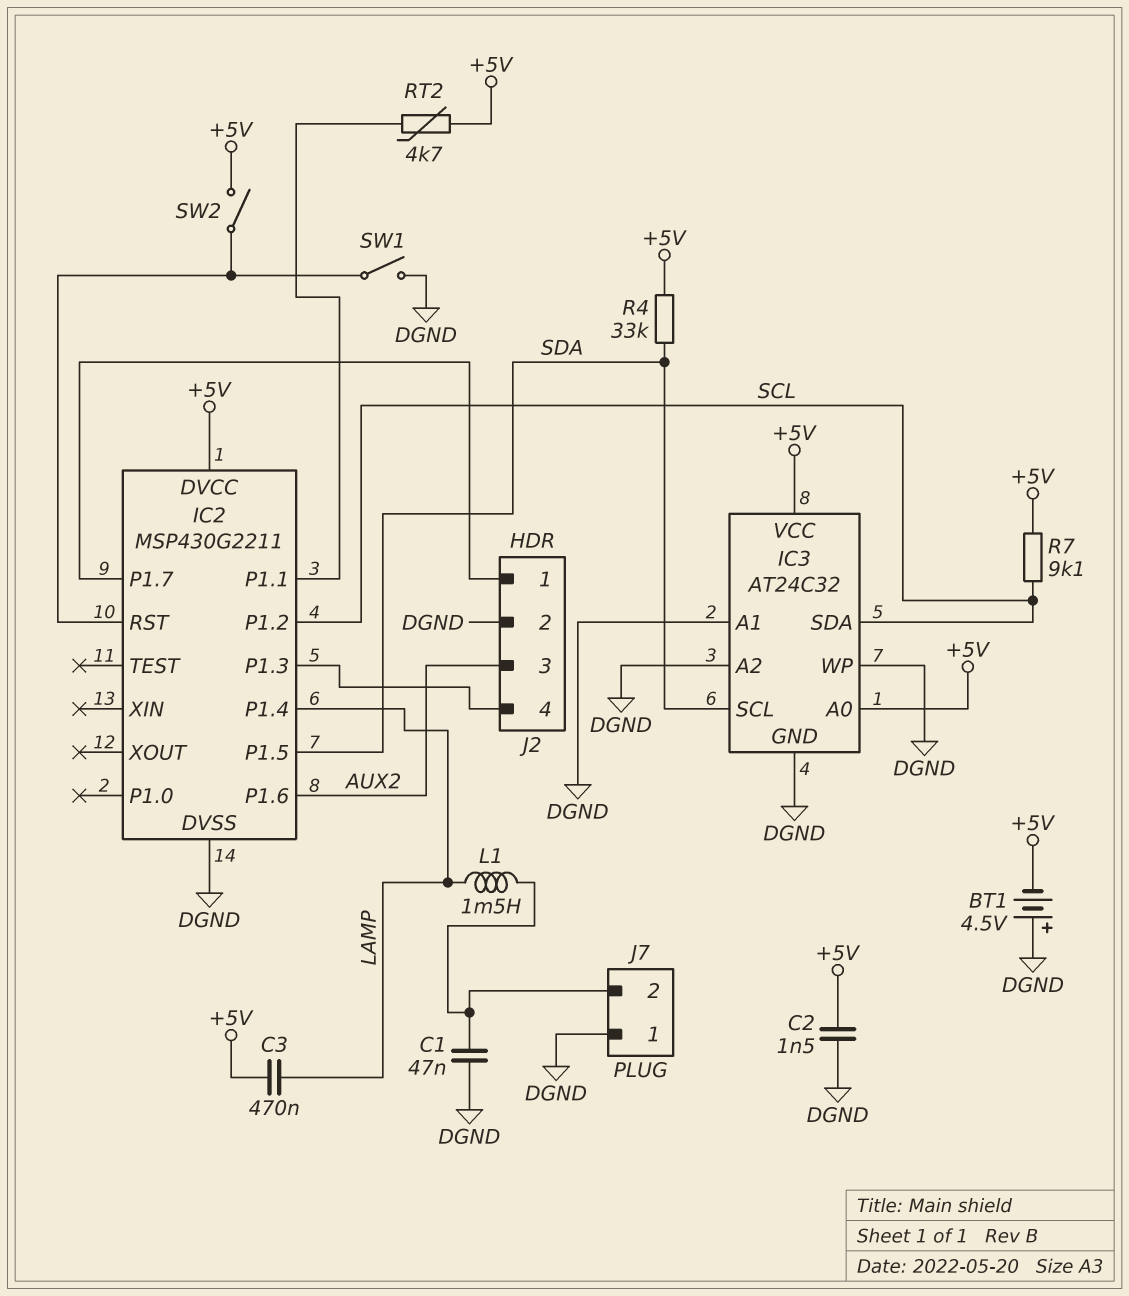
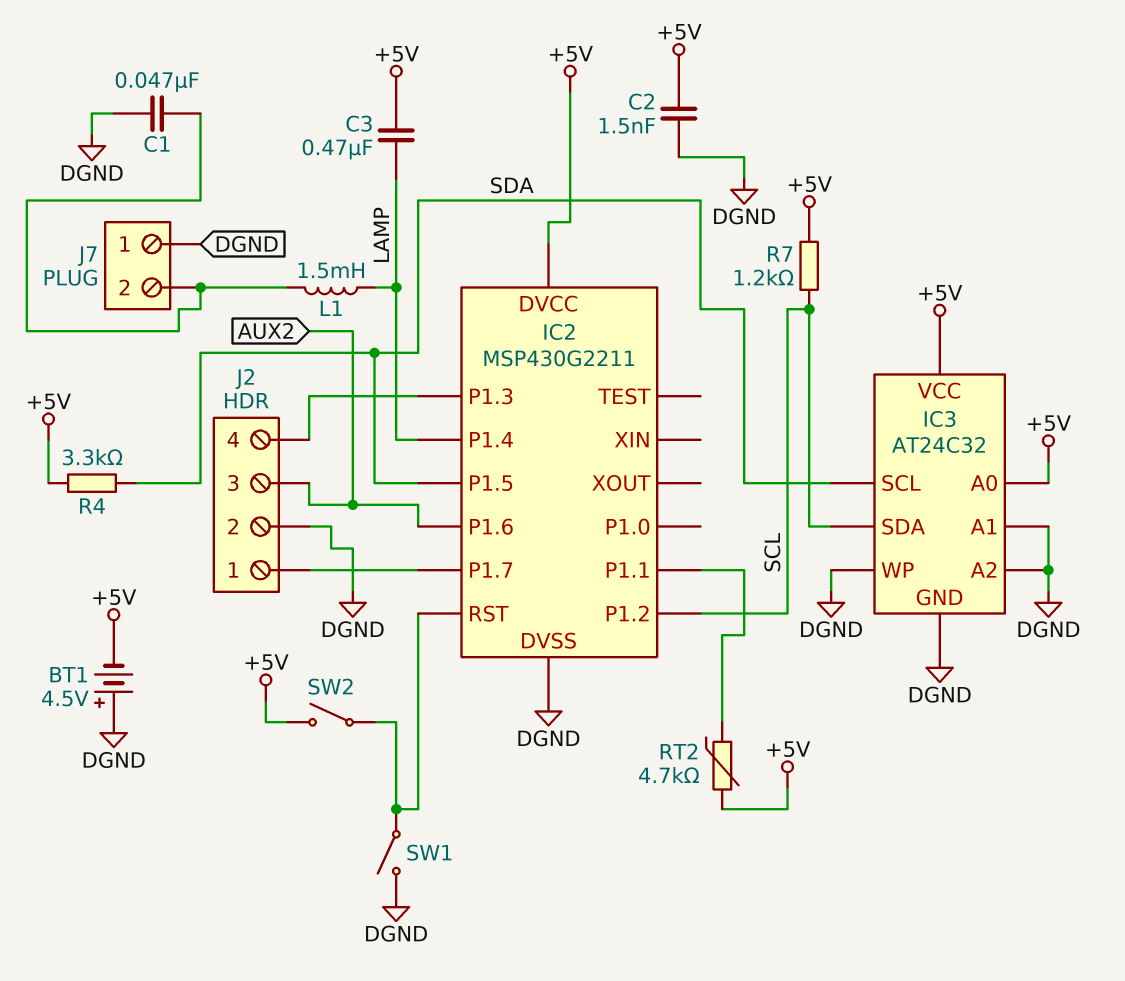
R4: 33k (+5V, SDA) -> 3.3k (+5V, SDA)
R7: 9.1k (+5V, SCL) -> 1.2k (+5V, SCL)

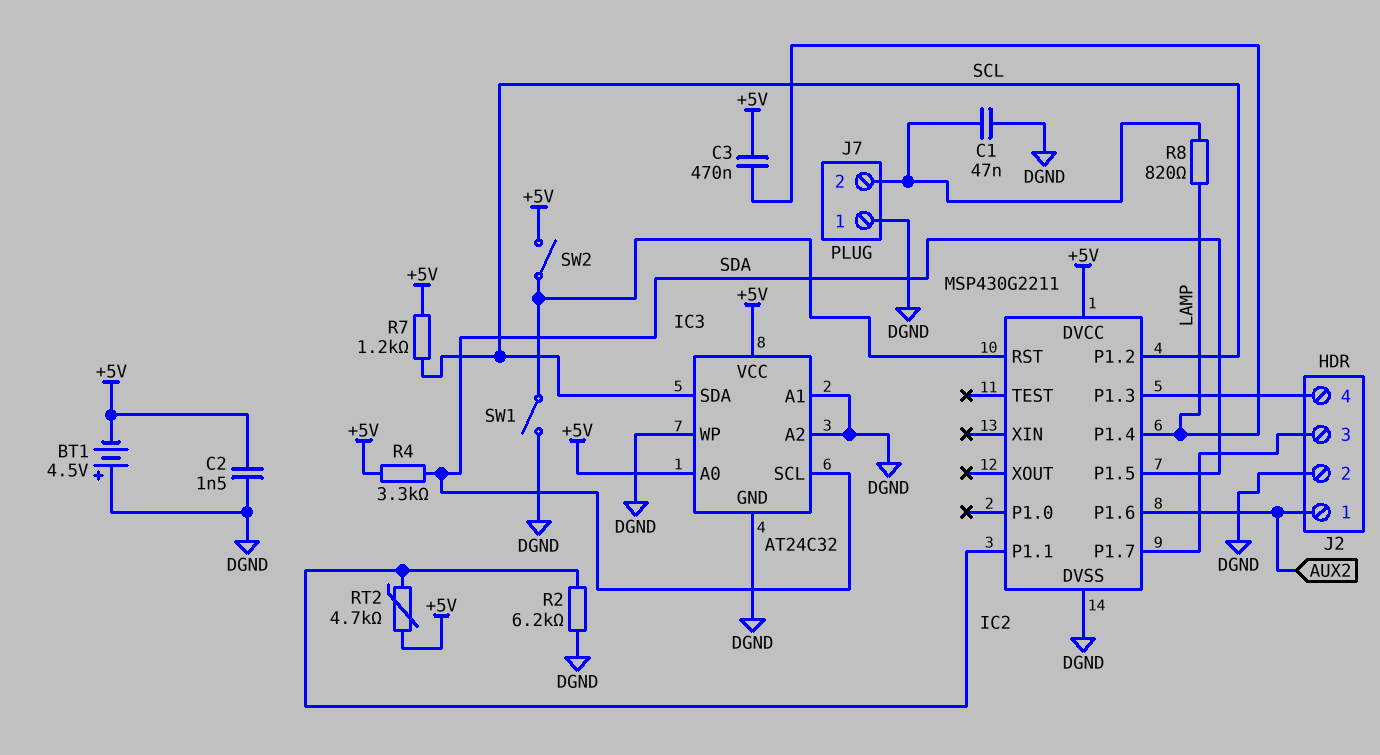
J2 pin 1: IC2/P1.7 -> AUX2
J2 pin 3: AUX2 -> IC2/P1.7
L1: 1.5mH (J7/2, LAMP) -> none
R2: none -> 6.2k (DGND, IC2/P1.1)
R8: none -> 820 (J7/2, LAMP)

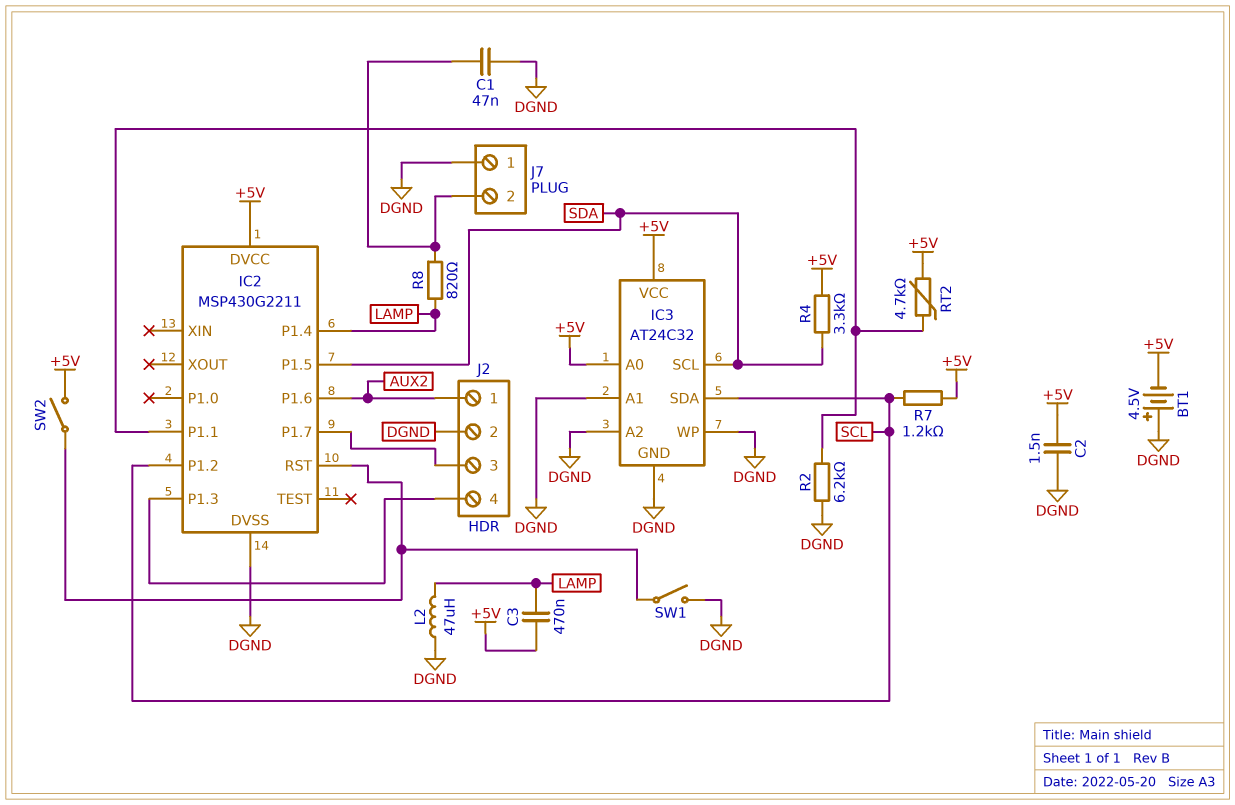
L2: none -> 47uH (DGND, LAMP)

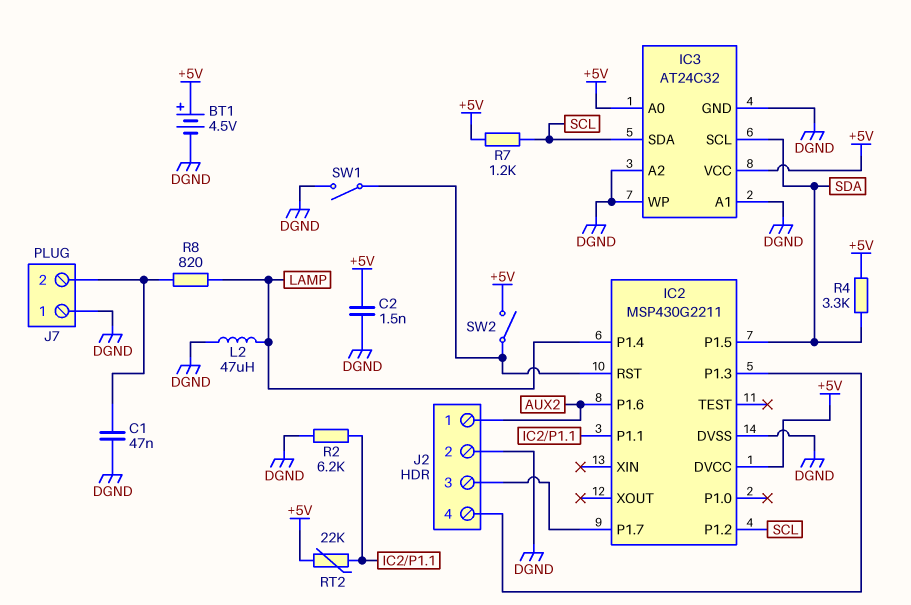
BT1: 4.5V (plus DGND, minus +5V) -> 4.5V (plus +5V, minus DGND)
C3: 470nF (+5V, LAMP) -> none
RT2: 4.7k (+5V, IC2/P1.1) -> 22k (+5V, IC2/P1.1)

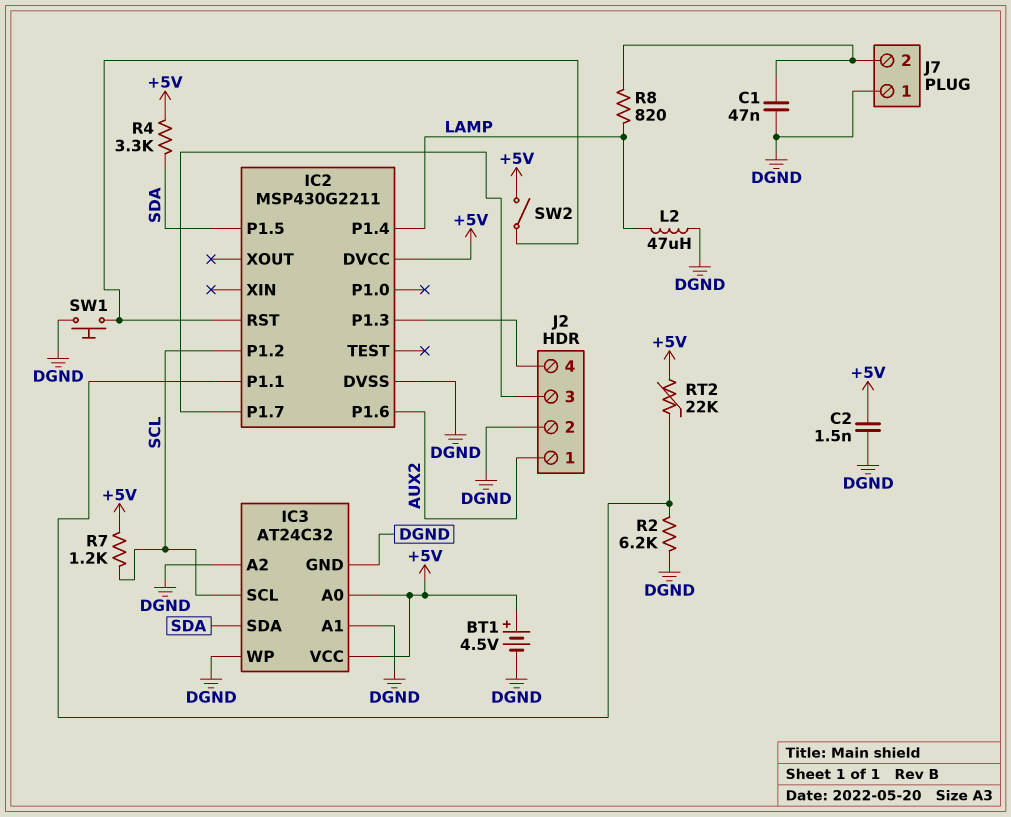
IC3 pin SCL: SDA -> SCL
IC3 pin SDA: SCL -> SDA
SW1: switch (DGND, IC2/RST) -> button (DGND, IC2/RST)

